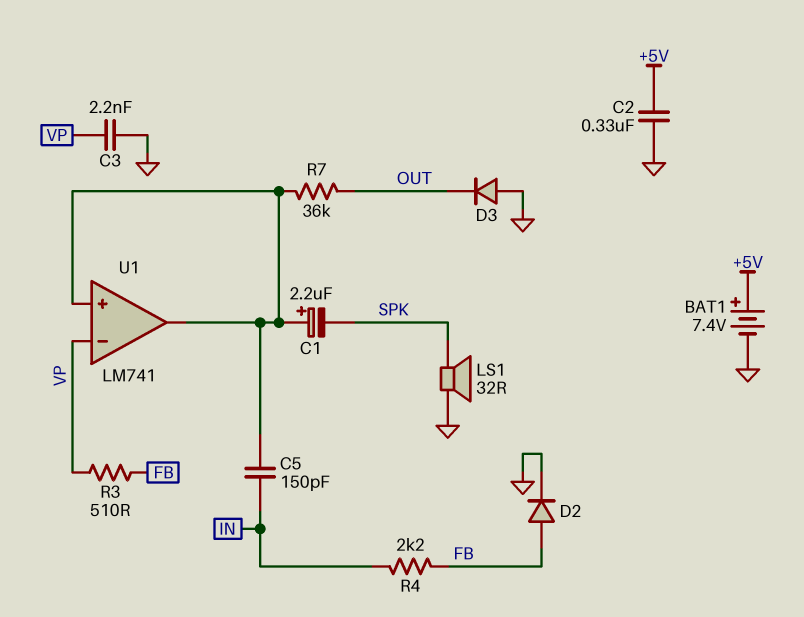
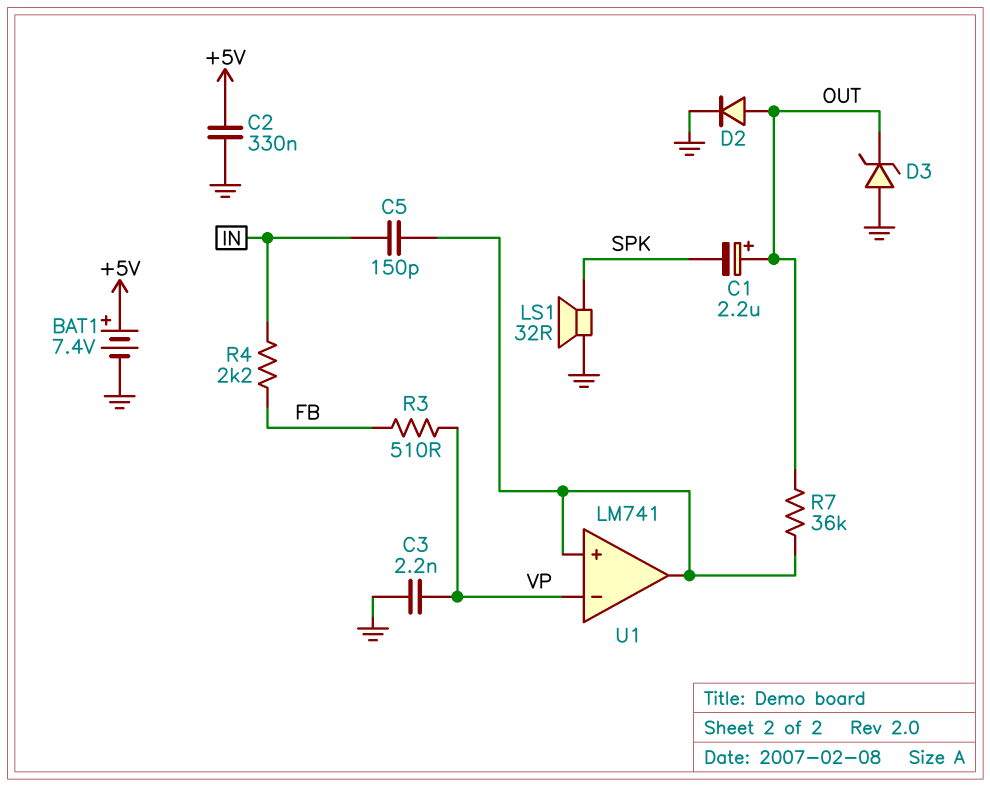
C1: 2.2uF (plus U1/in+, minus SPK) -> 2.2uF (plus OUT, minus SPK)
D2: diode (A FB, K GND) -> diode (A OUT, K GND)
D3: diode (A GND, K OUT) -> zener (A GND, K OUT)

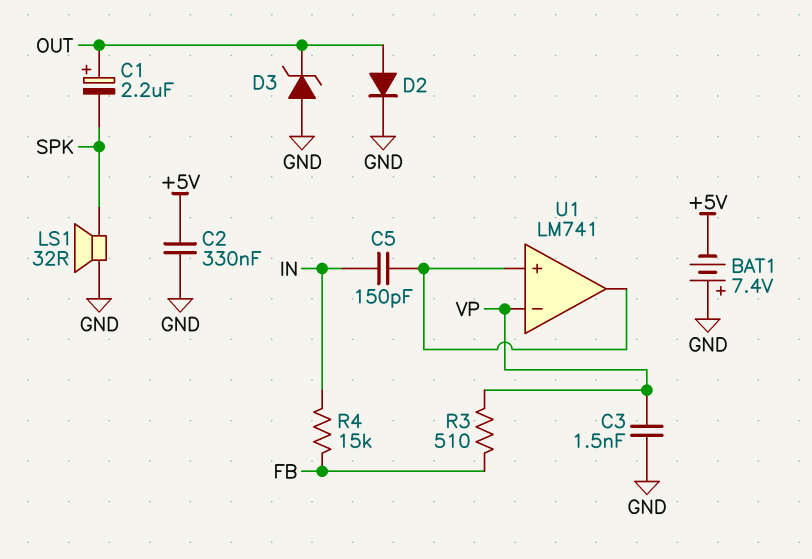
BAT1: 7.4V (plus +5V, minus GND) -> 7.4V (plus GND, minus +5V)
C3: 2.2nF (GND, VP) -> 1.5nF (GND, VP)
R4: 2.2k (FB, IN) -> 15k (FB, IN)
R7: 36k (OUT, U1/in+) -> none

